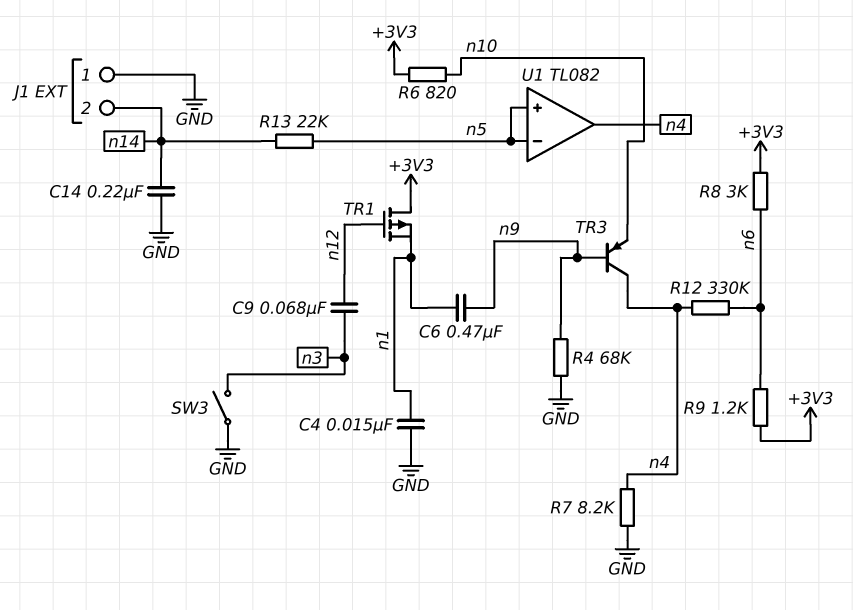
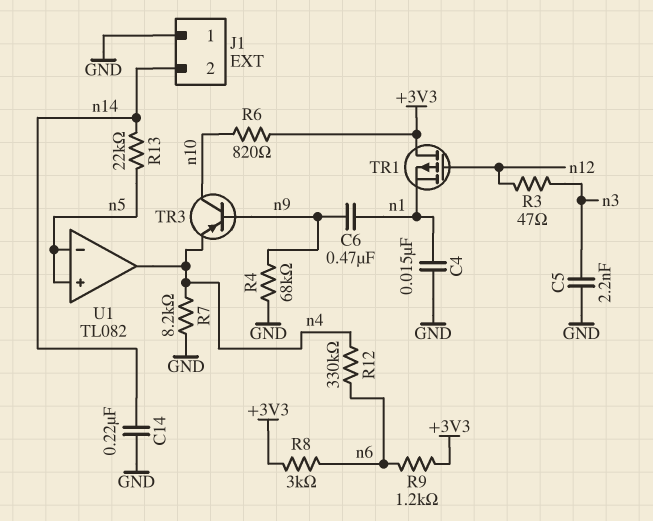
C5: none -> 2.2nF (GND, n3)
C9: 68nF (n3, n12) -> none
R3: none -> 47 (n3, n12)
SW3: switch (GND, n3) -> none
TR3: PNP (B n9, C n4, E n10) -> PNP (B n9, C n10, E n4)

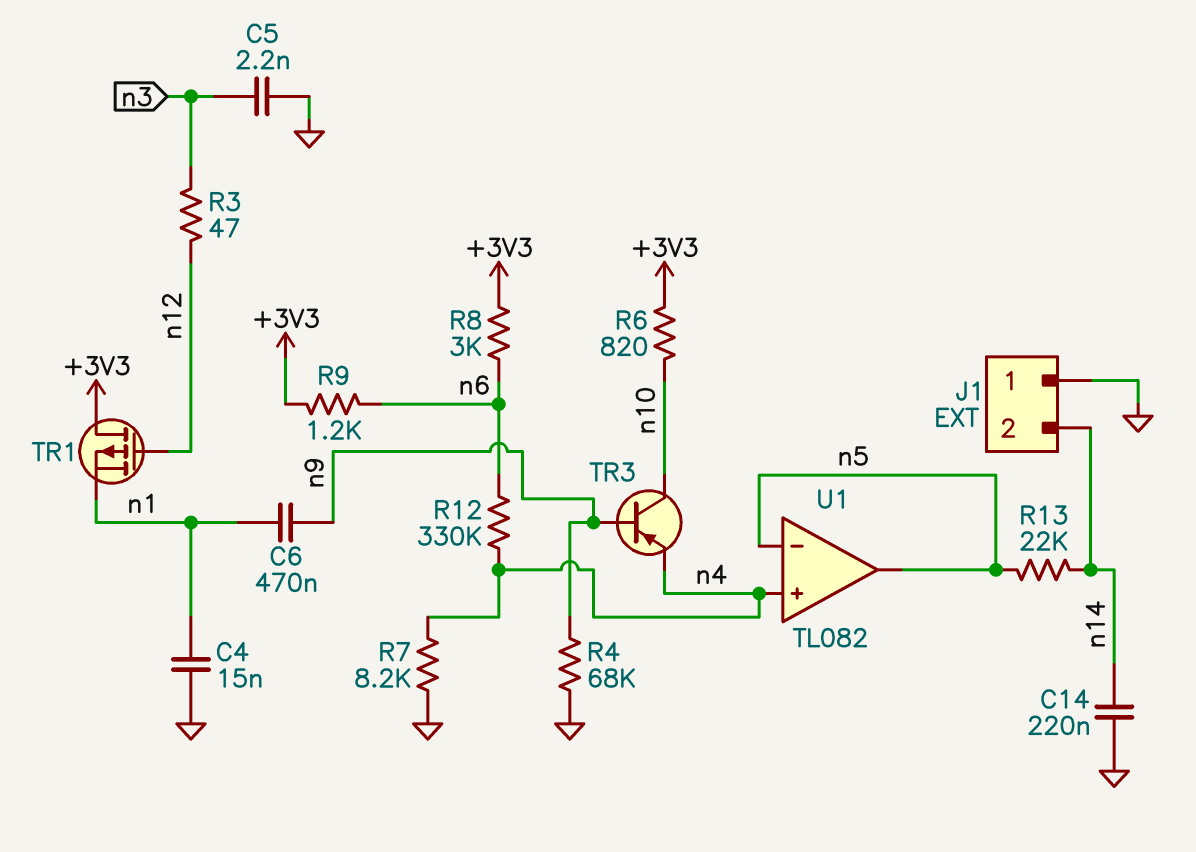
U1 pin in+: n5 -> n4
U1 pin out: n4 -> n5

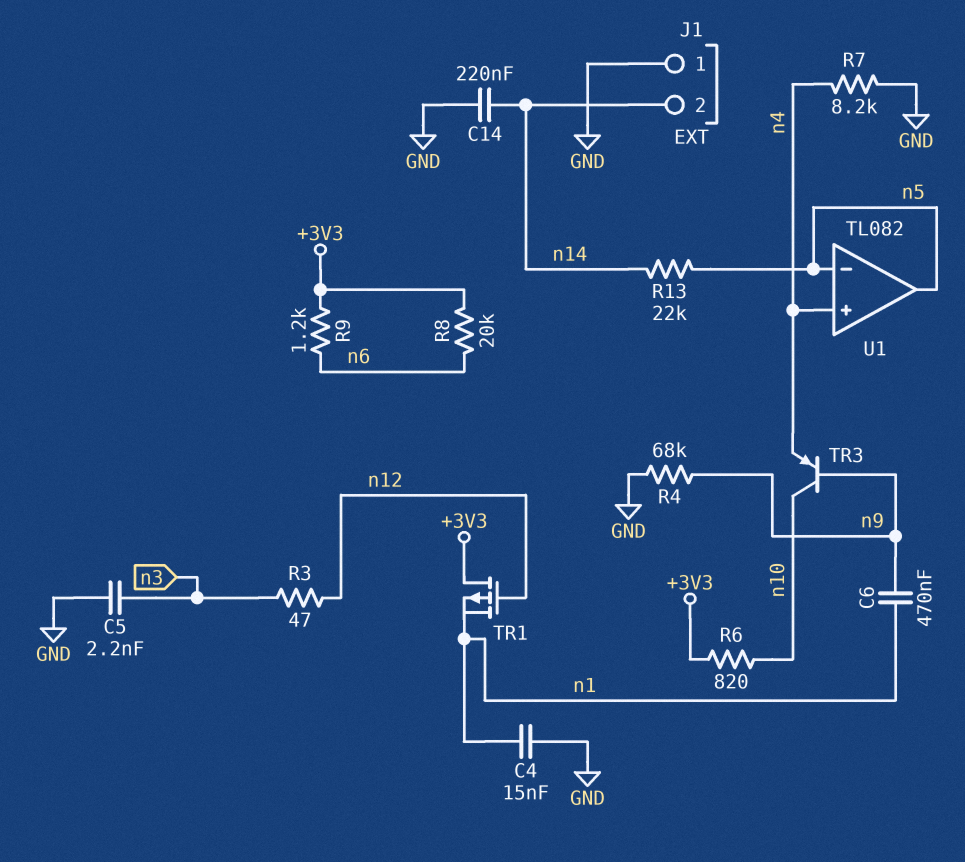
R8: 3k (+3V3, n6) -> 20k (+3V3, n6)
R12: 330k (n4, n6) -> none

